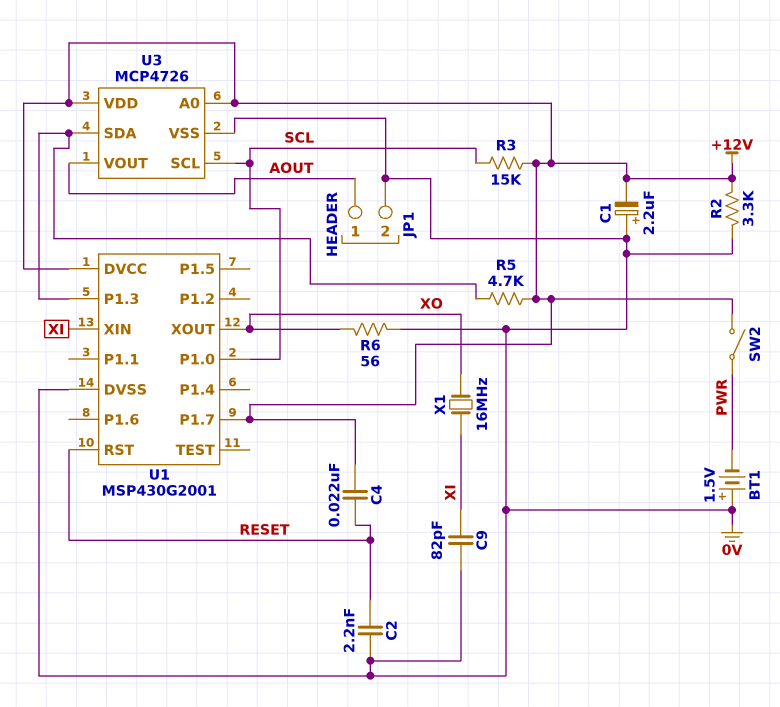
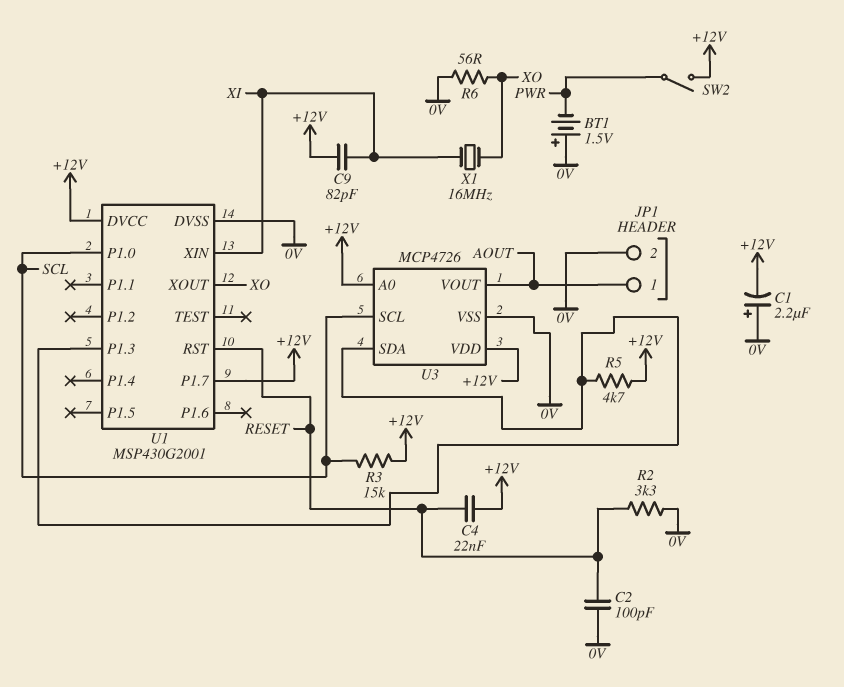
C2: 2.2nF (0V, RESET) -> 100pF (0V, RESET)
C9: 82pF (0V, XI) -> 82pF (+12V, XI)
R2: 3.3k (+12V, 0V) -> 3.3k (0V, RESET)

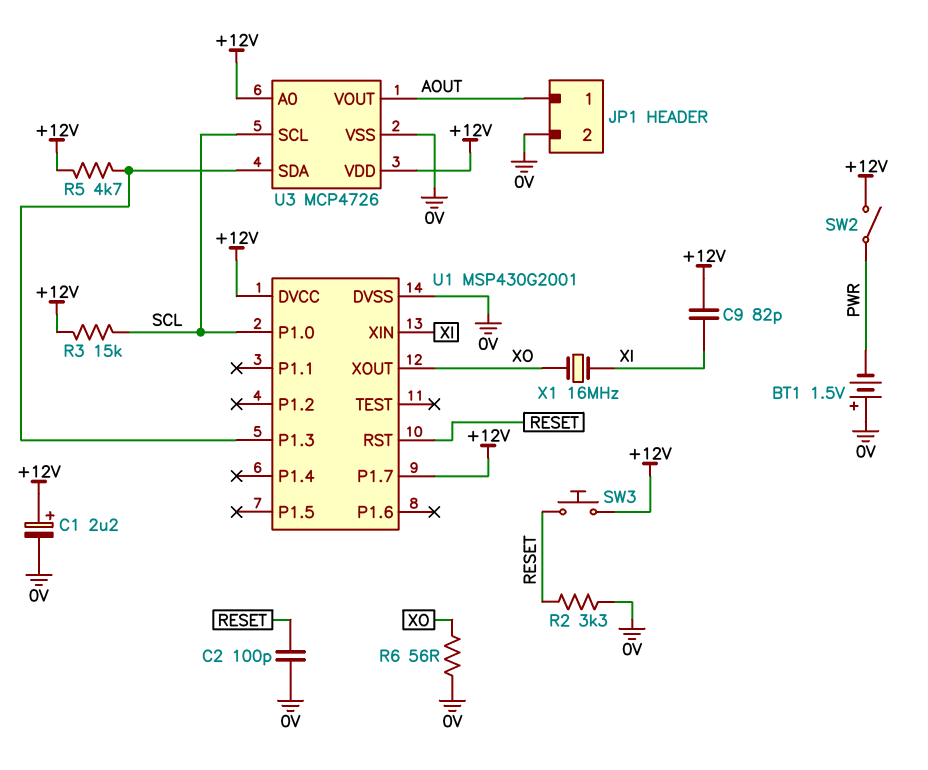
C1: 2.2uF (plus 0V, minus +12V) -> 2.2uF (plus +12V, minus 0V)
C4: 22nF (+12V, RESET) -> none
SW3: none -> button (+12V, RESET)

